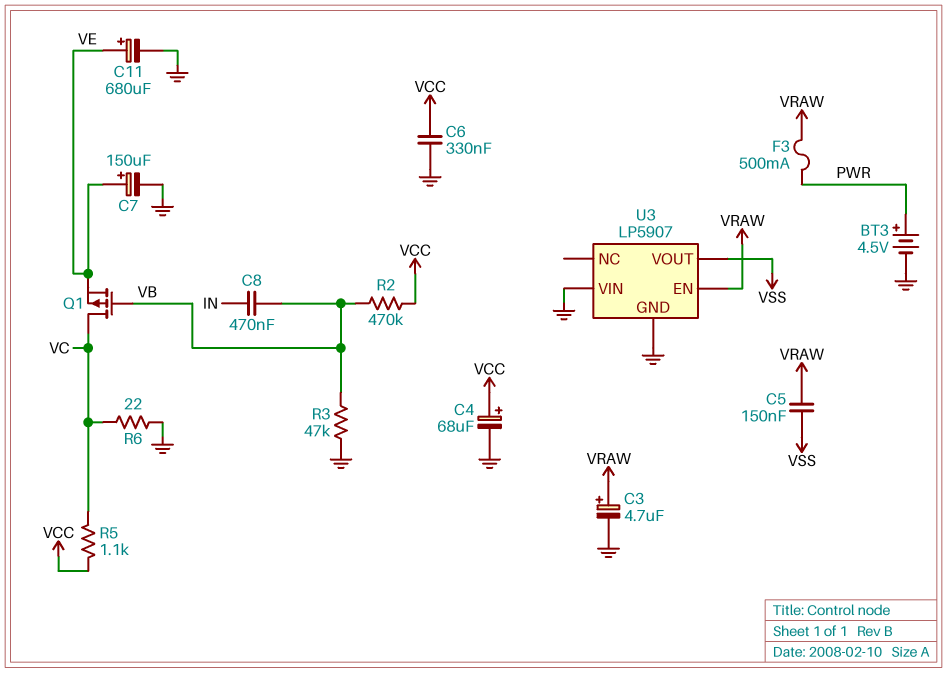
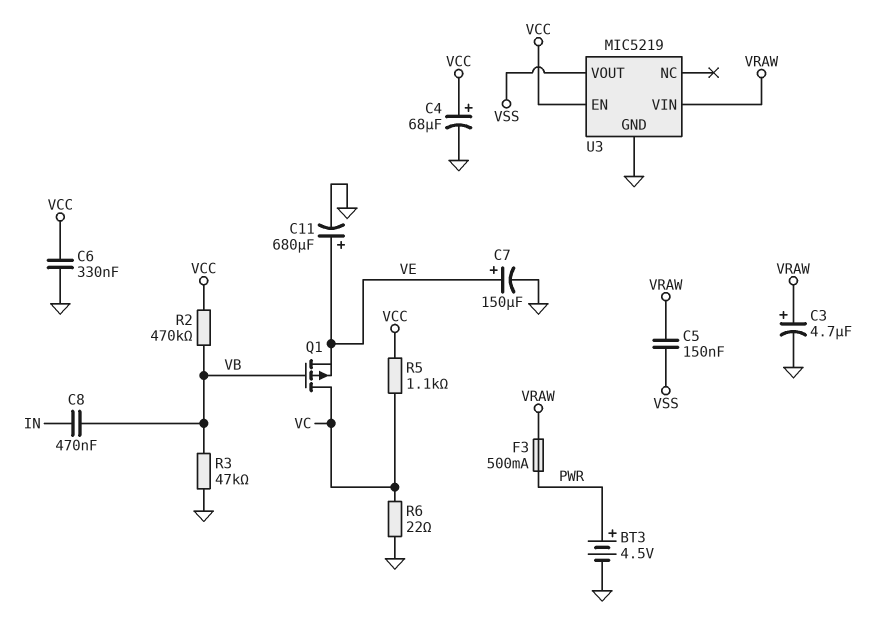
U3: LP5907 -> MIC5219
U3 pin EN: VRAW -> VCC
U3 pin VIN: GND -> VRAW

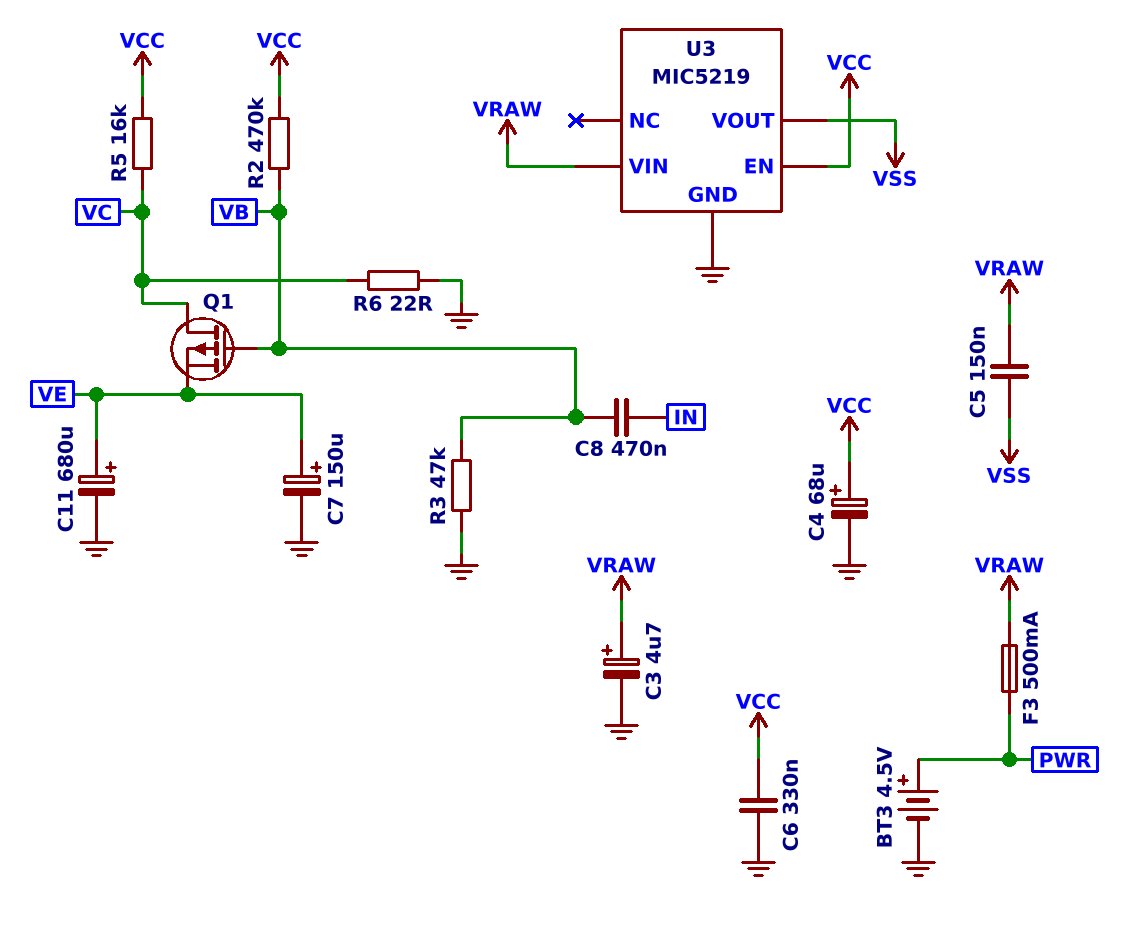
R5: 1.1k (VC, VCC) -> 16k (VC, VCC)

